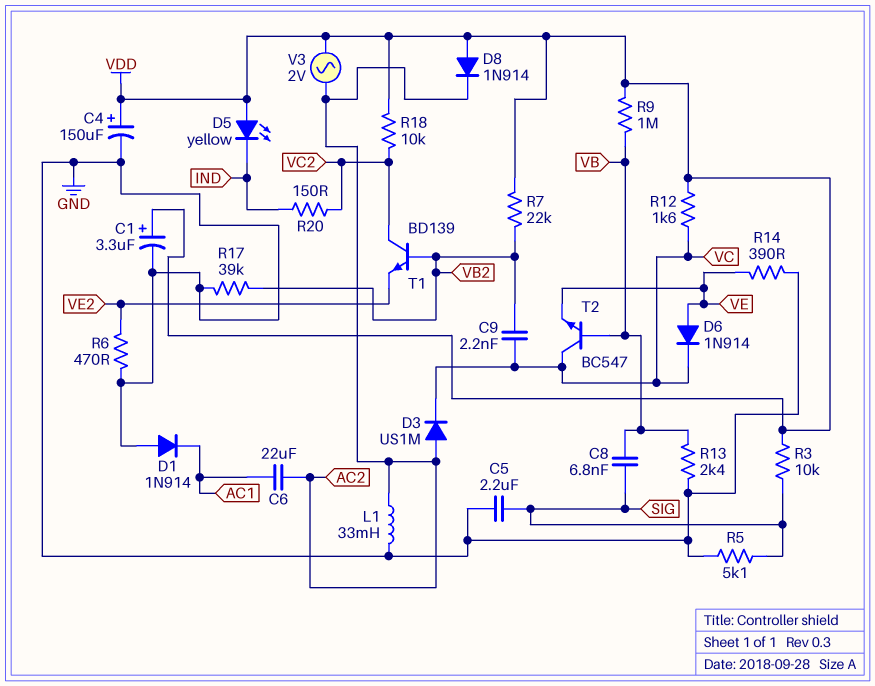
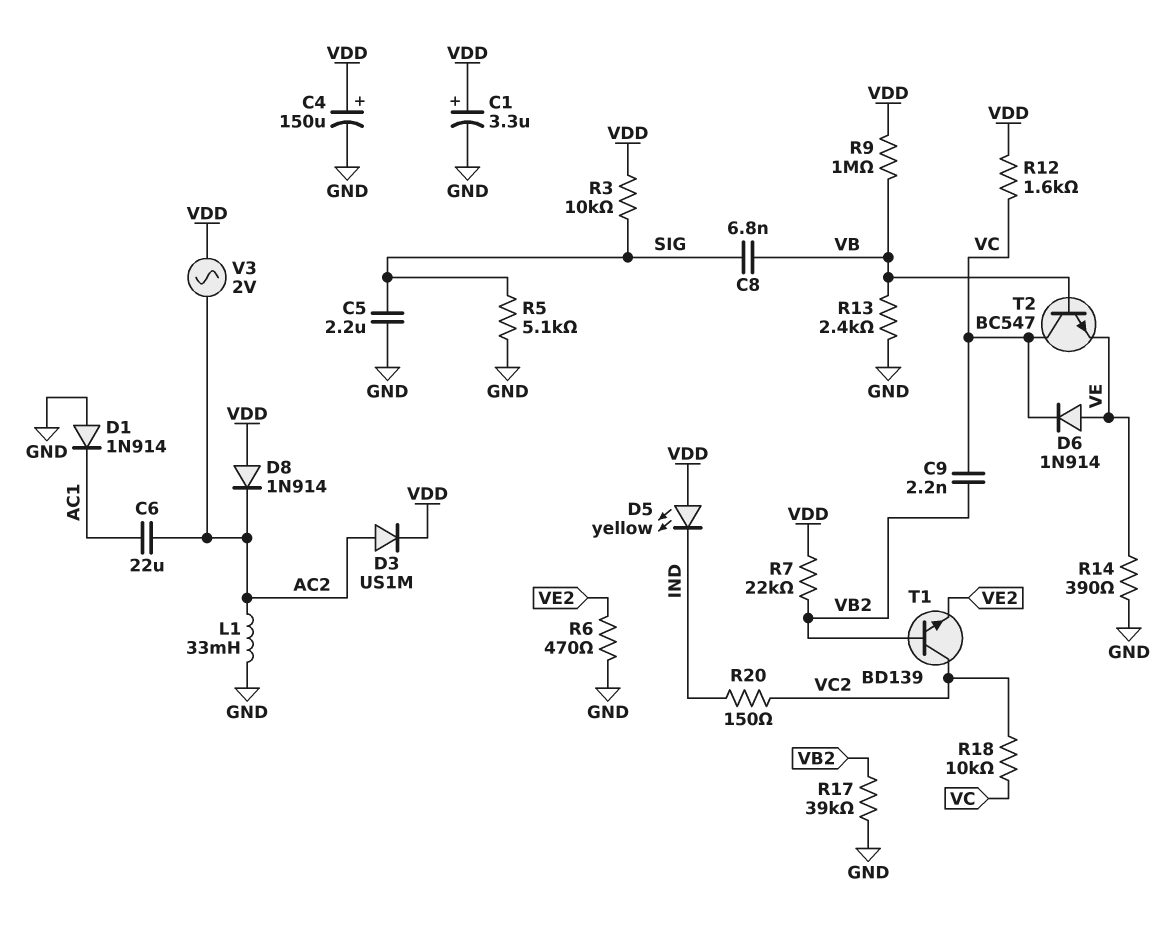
D3: diode US1M (A AC2, K VC) -> diode US1M (A AC2, K VDD)
R18: 10k (VC2, VDD) -> 10k (VC, VC2)

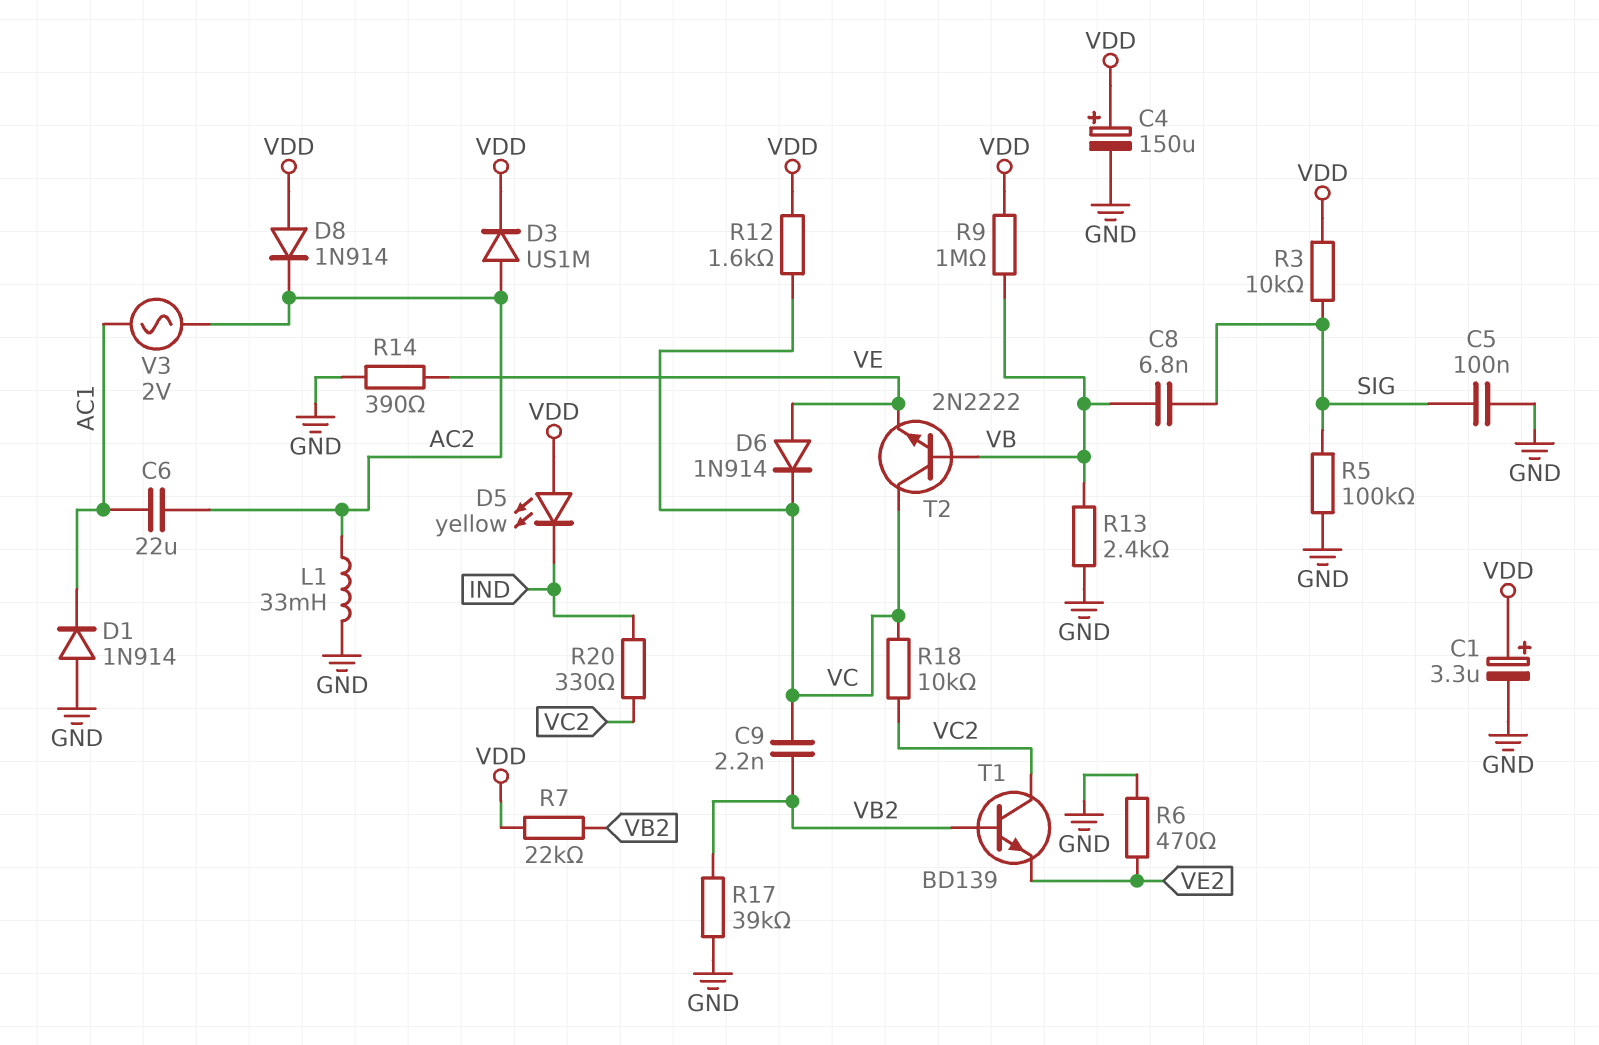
C5: 2.2uF (GND, SIG) -> 100nF (GND, SIG)
R5: 5.1k (GND, SIG) -> 100k (GND, SIG)
R20: 150 (IND, VC2) -> 330 (IND, VC2)
T2: NPN BC547 (B VB, C VC, E VE) -> NPN 2N2222 (B VB, C VC, E VE)
V3: AC 2V (AC2, VDD) -> AC 2V (AC1, AC2)

